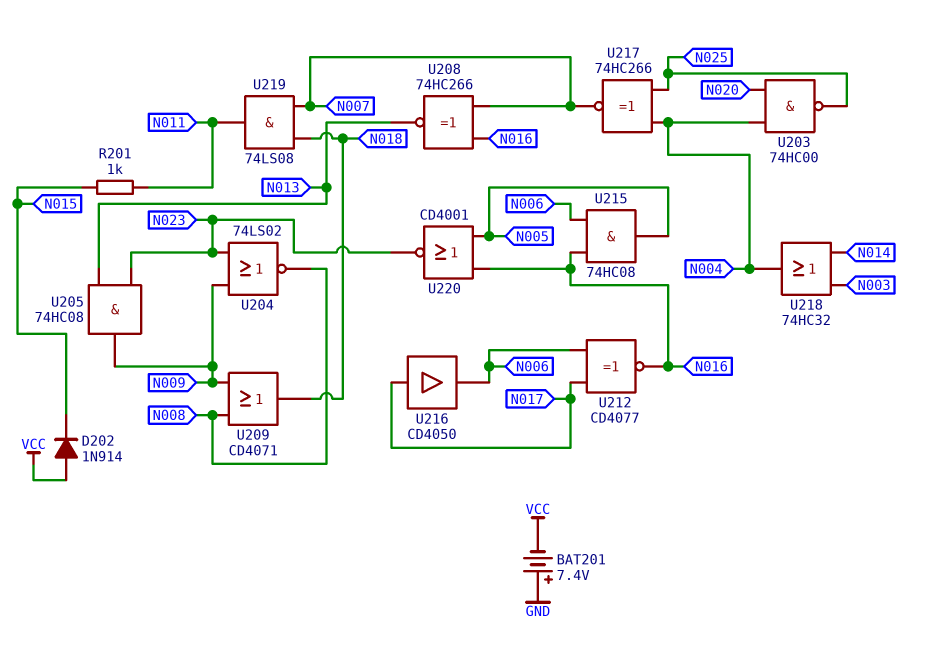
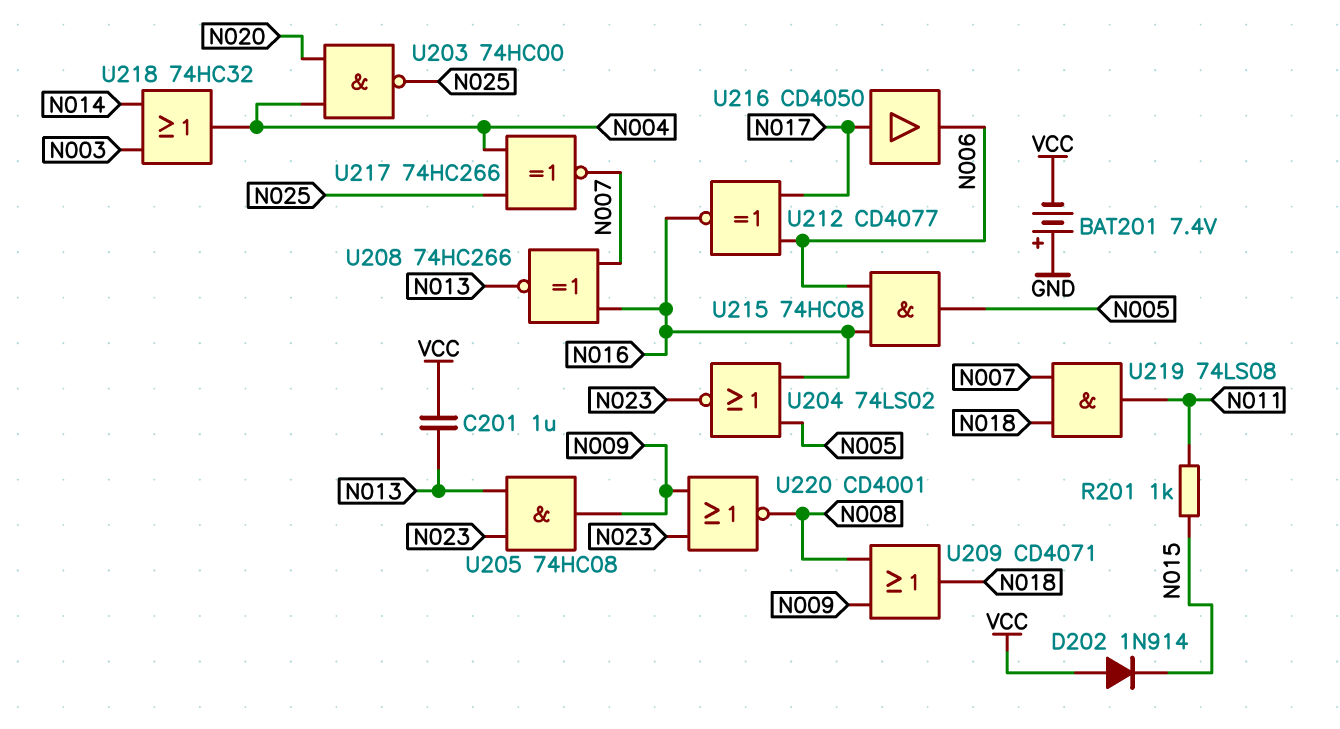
C201: none -> 1uF (N013, VCC)
U204: NOR 74LS02 (in N009, in N023, out N008) -> NOR 74LS02 (in N005, in N016, out N023)
U220: NOR CD4001 (in N005, in N016, out N023) -> NOR CD4001 (in N009, in N023, out N008)

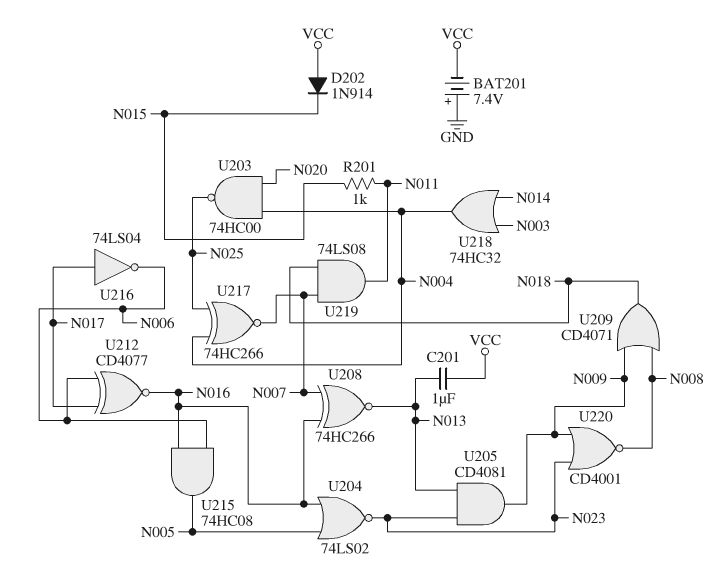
U205: AND 74HC08 (in N013, in N023, out N009) -> AND CD4081 (in N013, in N023, out N009)
U216: buffer CD4050 (in N017, out N006) -> NOT 74LS04 (in N017, out N006)

